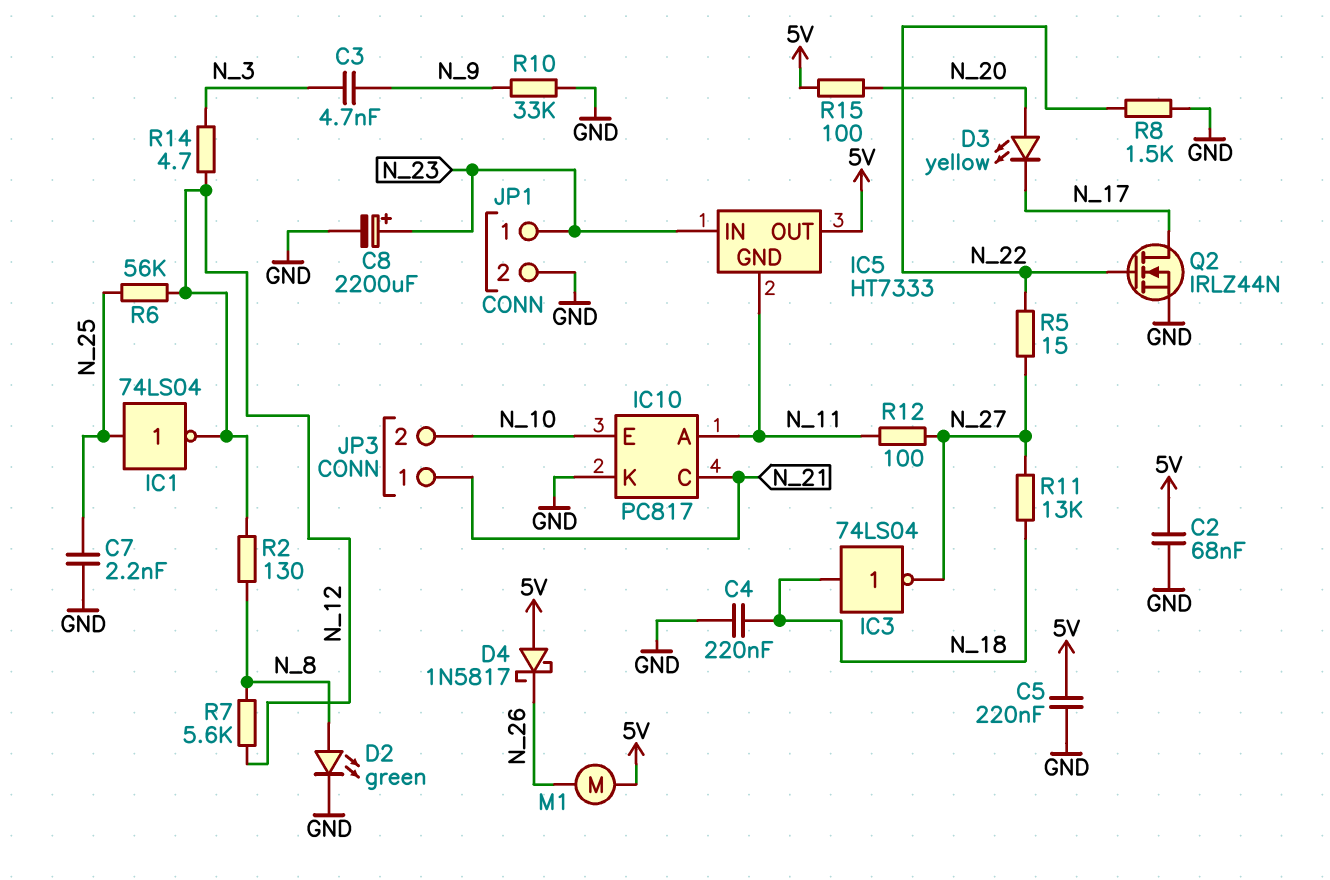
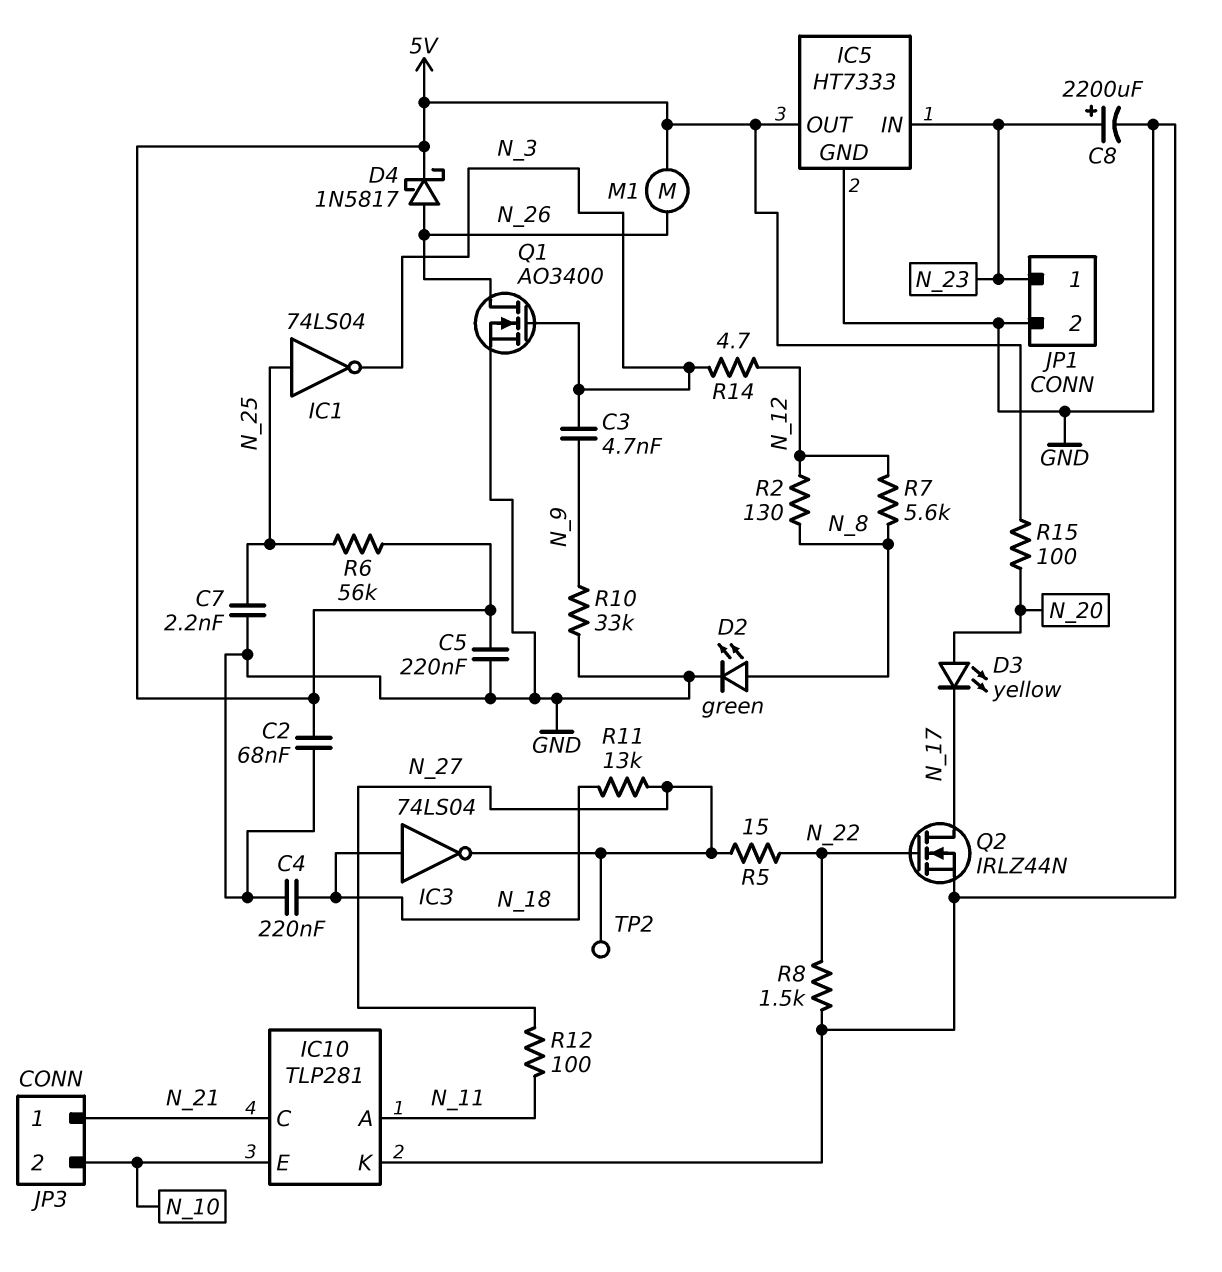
D4: schottky 1N5817 (A 5V, K N_26) -> schottky 1N5817 (A N_26, K 5V)
IC1: NOT 74LS04 (in N_25, out N_12) -> NOT 74LS04 (in N_25, out N_3)
IC5 pin GND: N_11 -> GND
IC10: PC817 -> TLP281
Q1: none -> NMOS AO3400 (G N_3, D N_26, S GND)
R6: 56k (N_12, N_25) -> 56k (5V, N_25)
TP2: none -> test point (N_27)

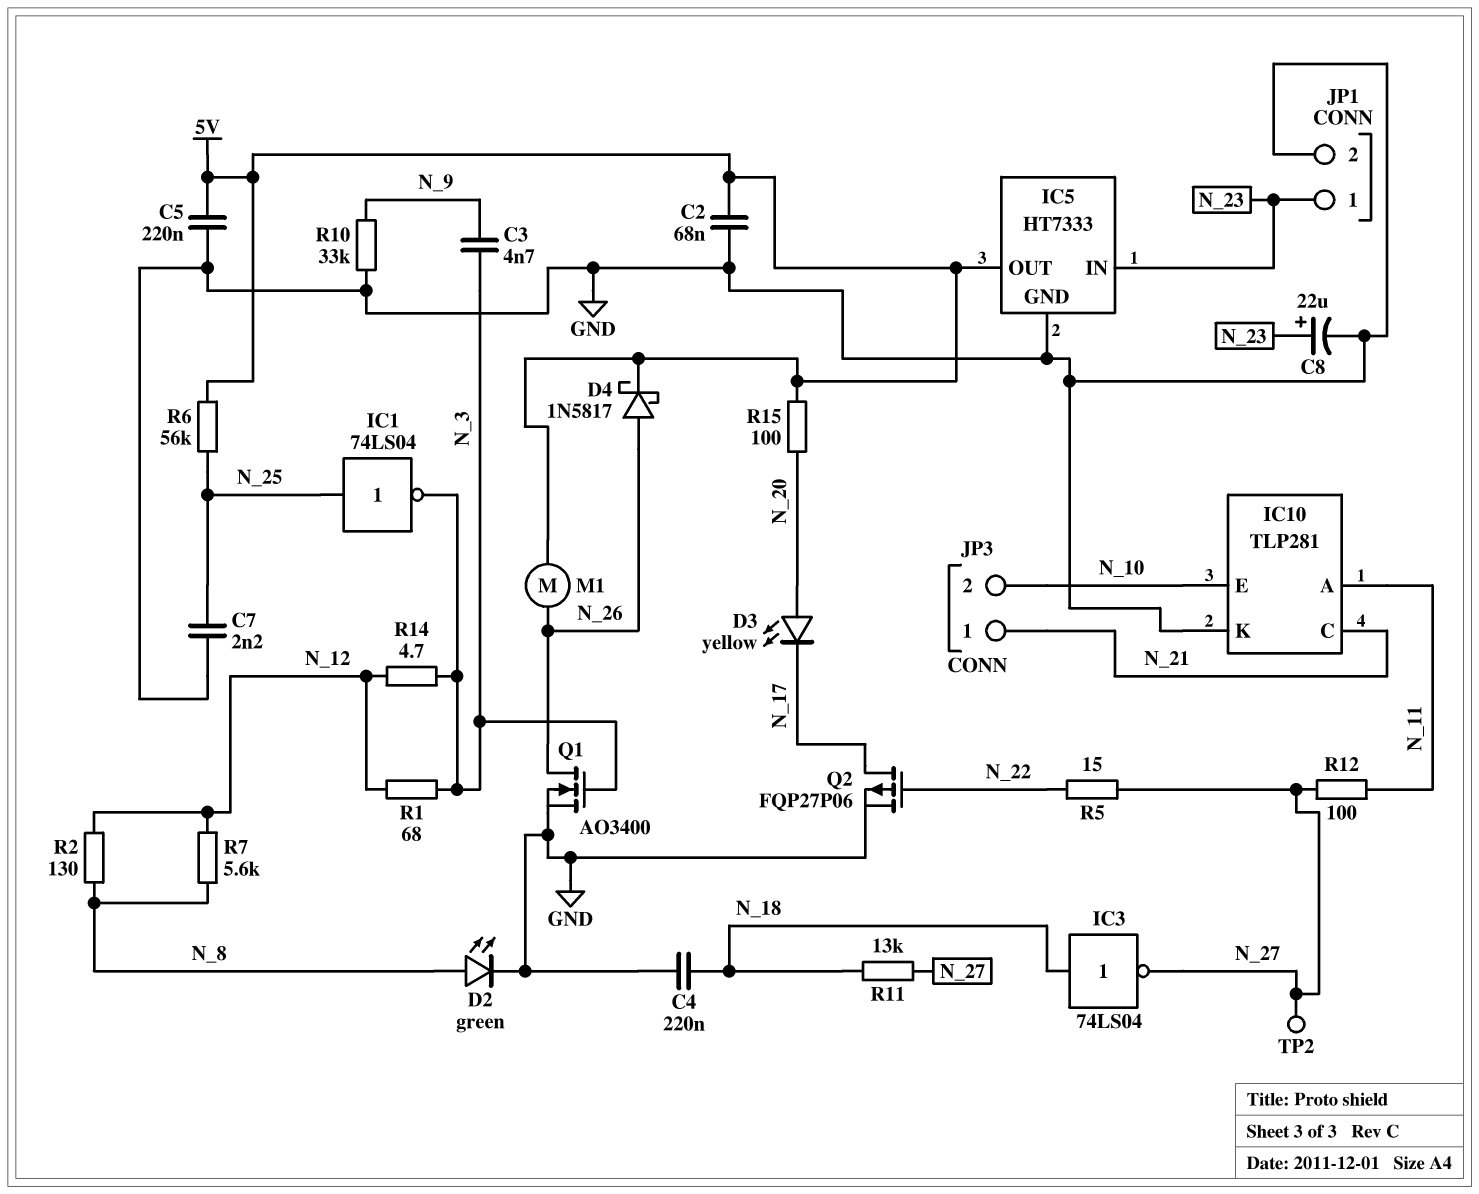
C8: 2200uF (plus N_23, minus GND) -> 22uF (plus N_23, minus GND)
Q2: NMOS IRLZ44N (G N_22, D N_17, S GND) -> PMOS FQP27P06 (G N_22, D N_17, S GND)
R1: none -> 68 (N_3, N_12)
R8: 1.5k (GND, N_22) -> none

